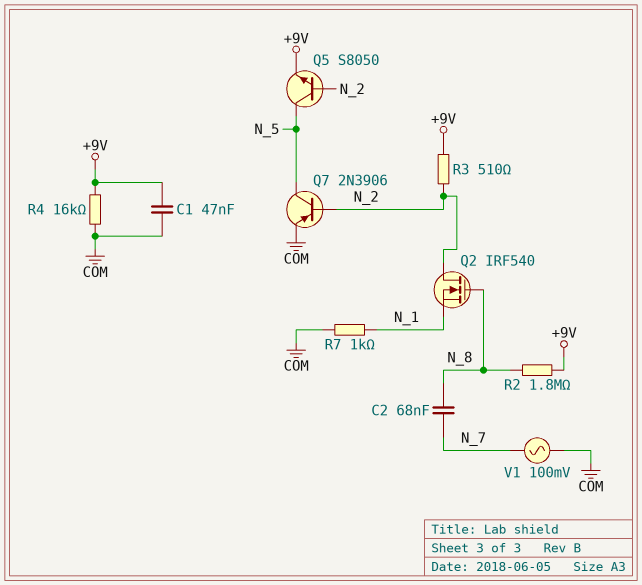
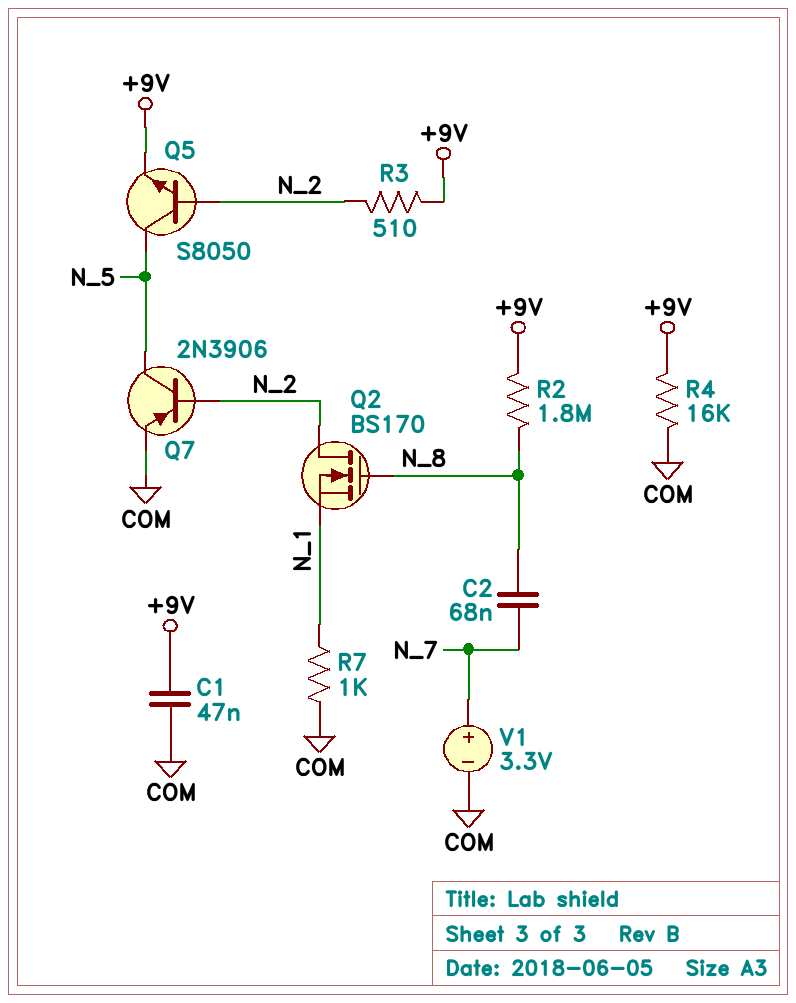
Q2: NMOS IRF540 (G N_8, D N_2, S N_1) -> NMOS BS170 (G N_8, D N_2, S N_1)
V1: AC 100mV (COM, N_7) -> 3.3V (plus N_7, minus COM)

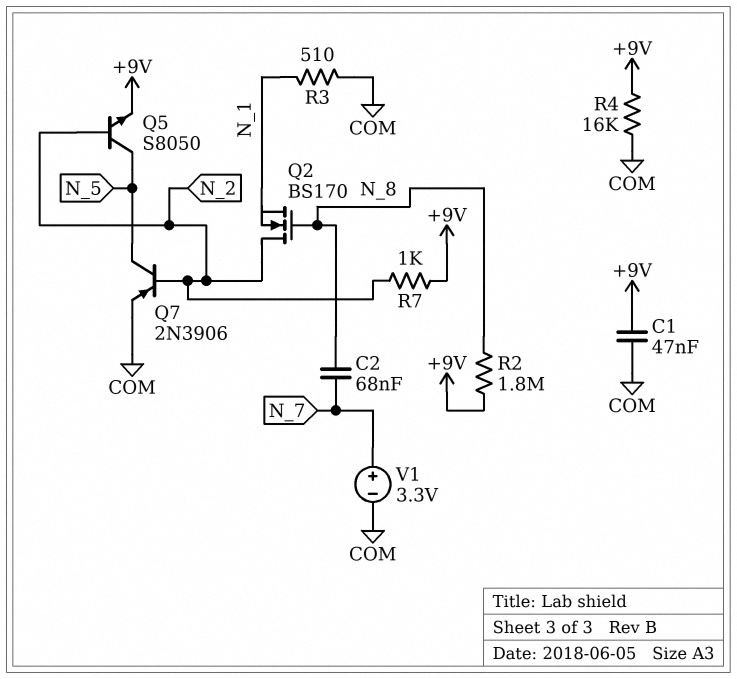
R3: 510 (+9V, N_2) -> 510 (COM, N_1)
R7: 1k (COM, N_1) -> 1k (+9V, N_2)

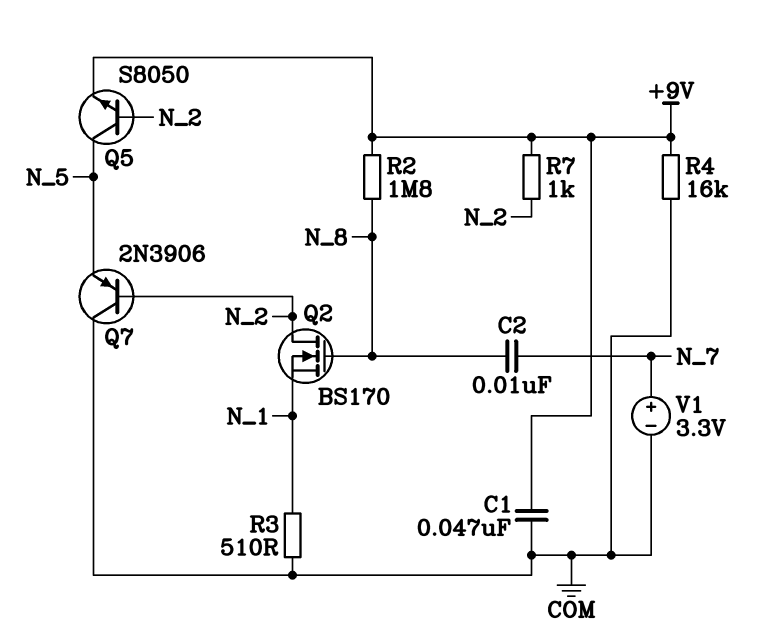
C2: 68nF (N_7, N_8) -> 10nF (N_7, N_8)
Q7: PNP 2N3906 (B N_2, C N_5, E COM) -> PNP 2N3906 (B N_2, C COM, E N_5)

